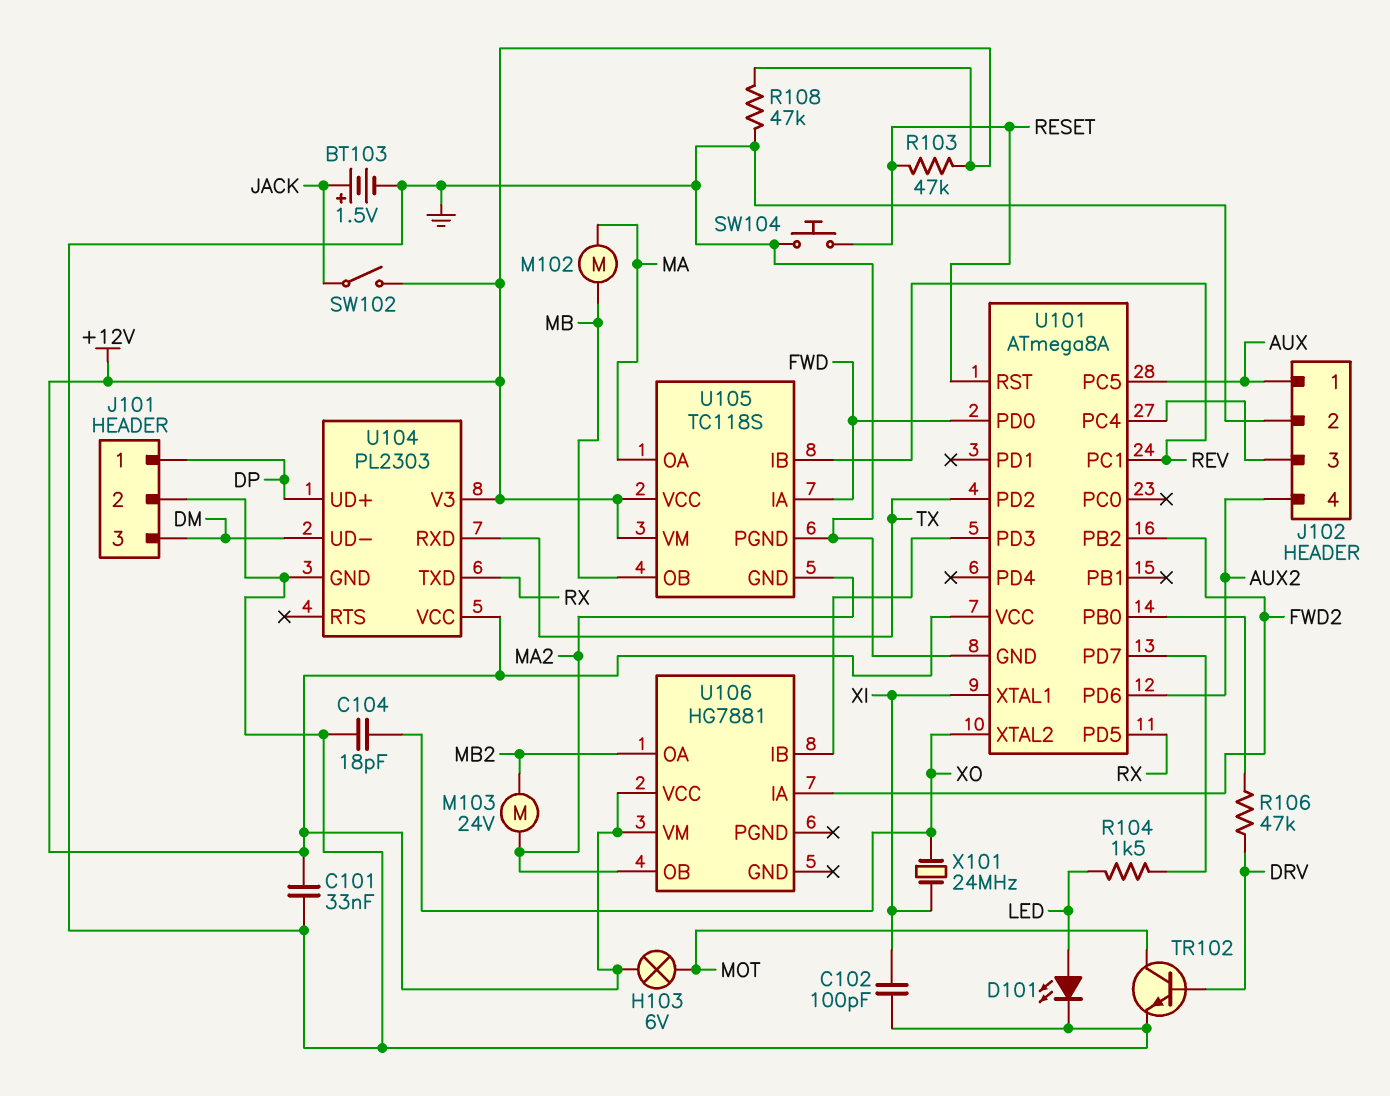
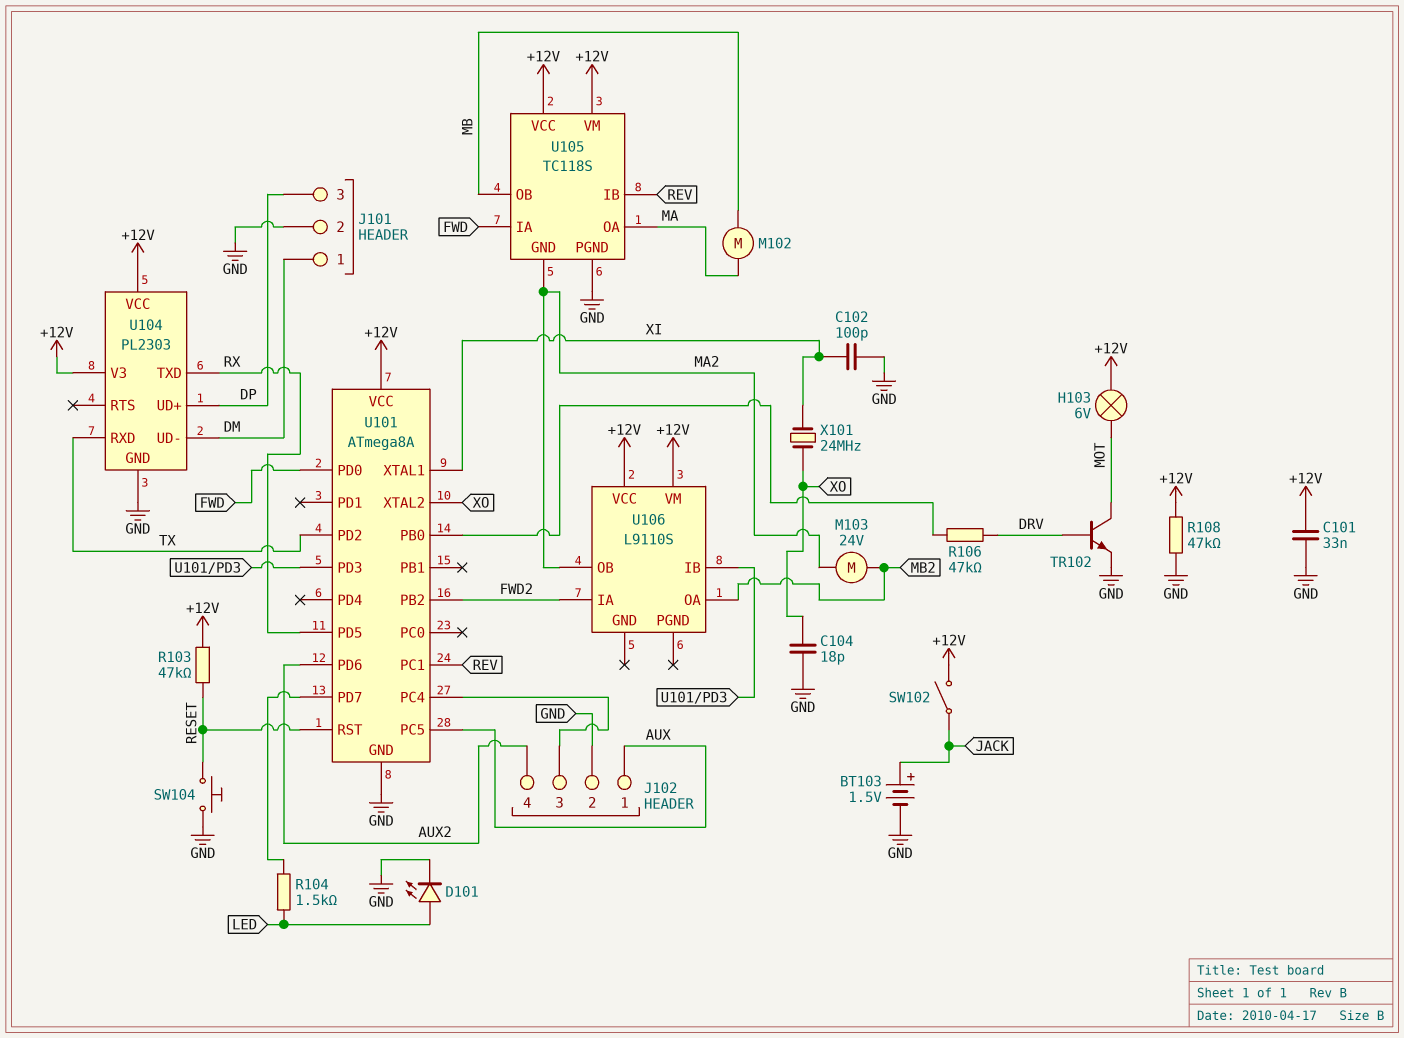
J101 pin 1: DP -> DM
J101 pin 3: DM -> DP
U106: HG7881 -> L9110S

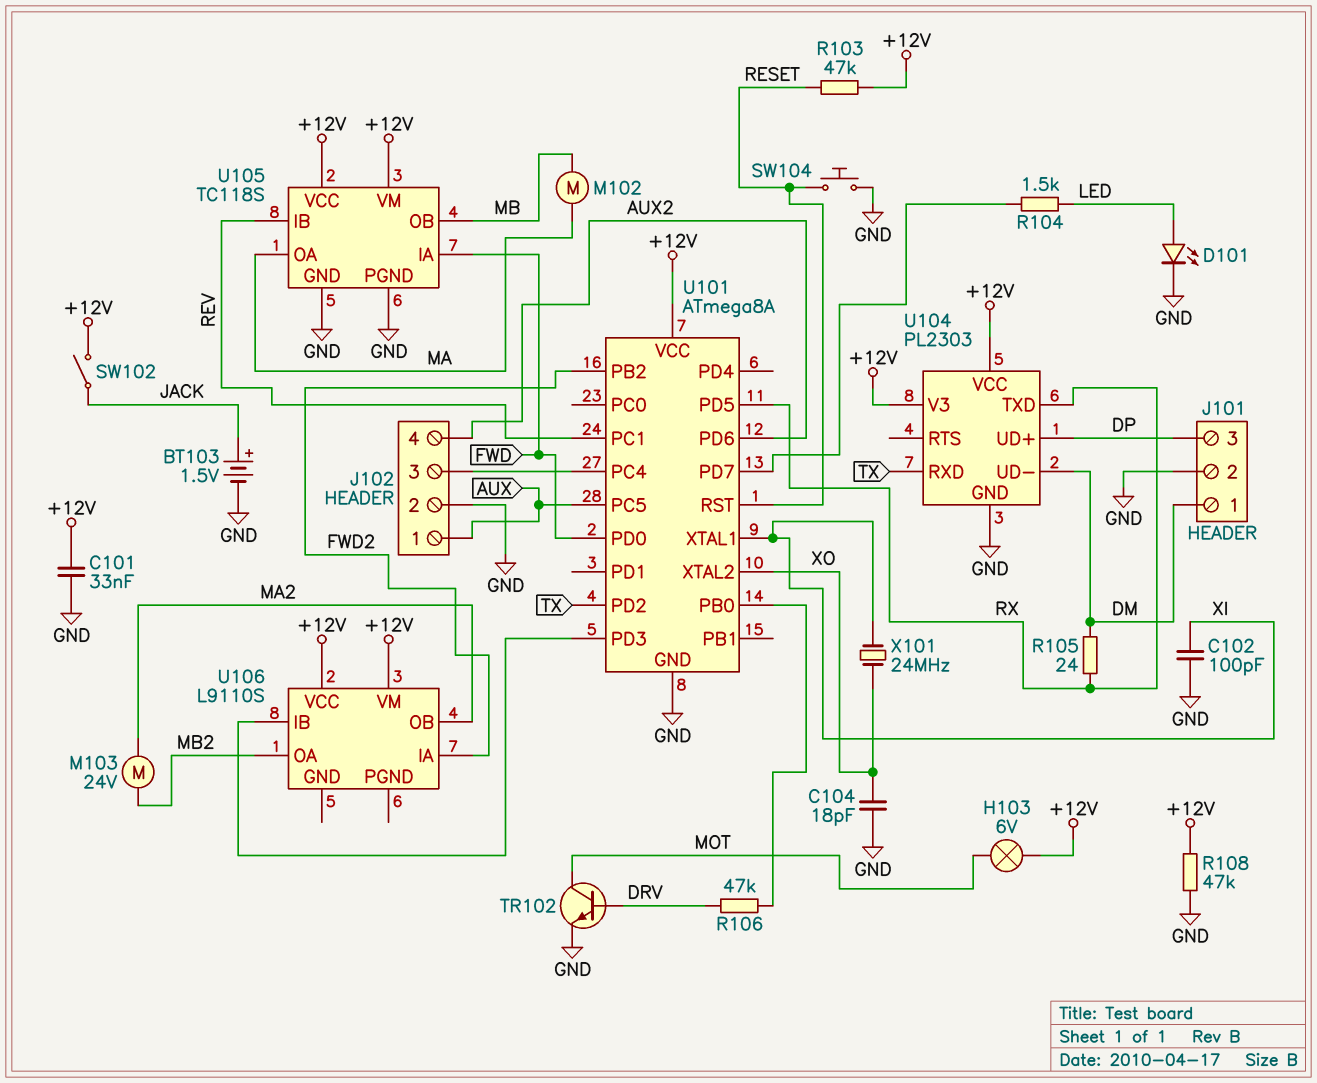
R105: none -> 24 (DM, RX)
U105 pin GND: MA2 -> GND

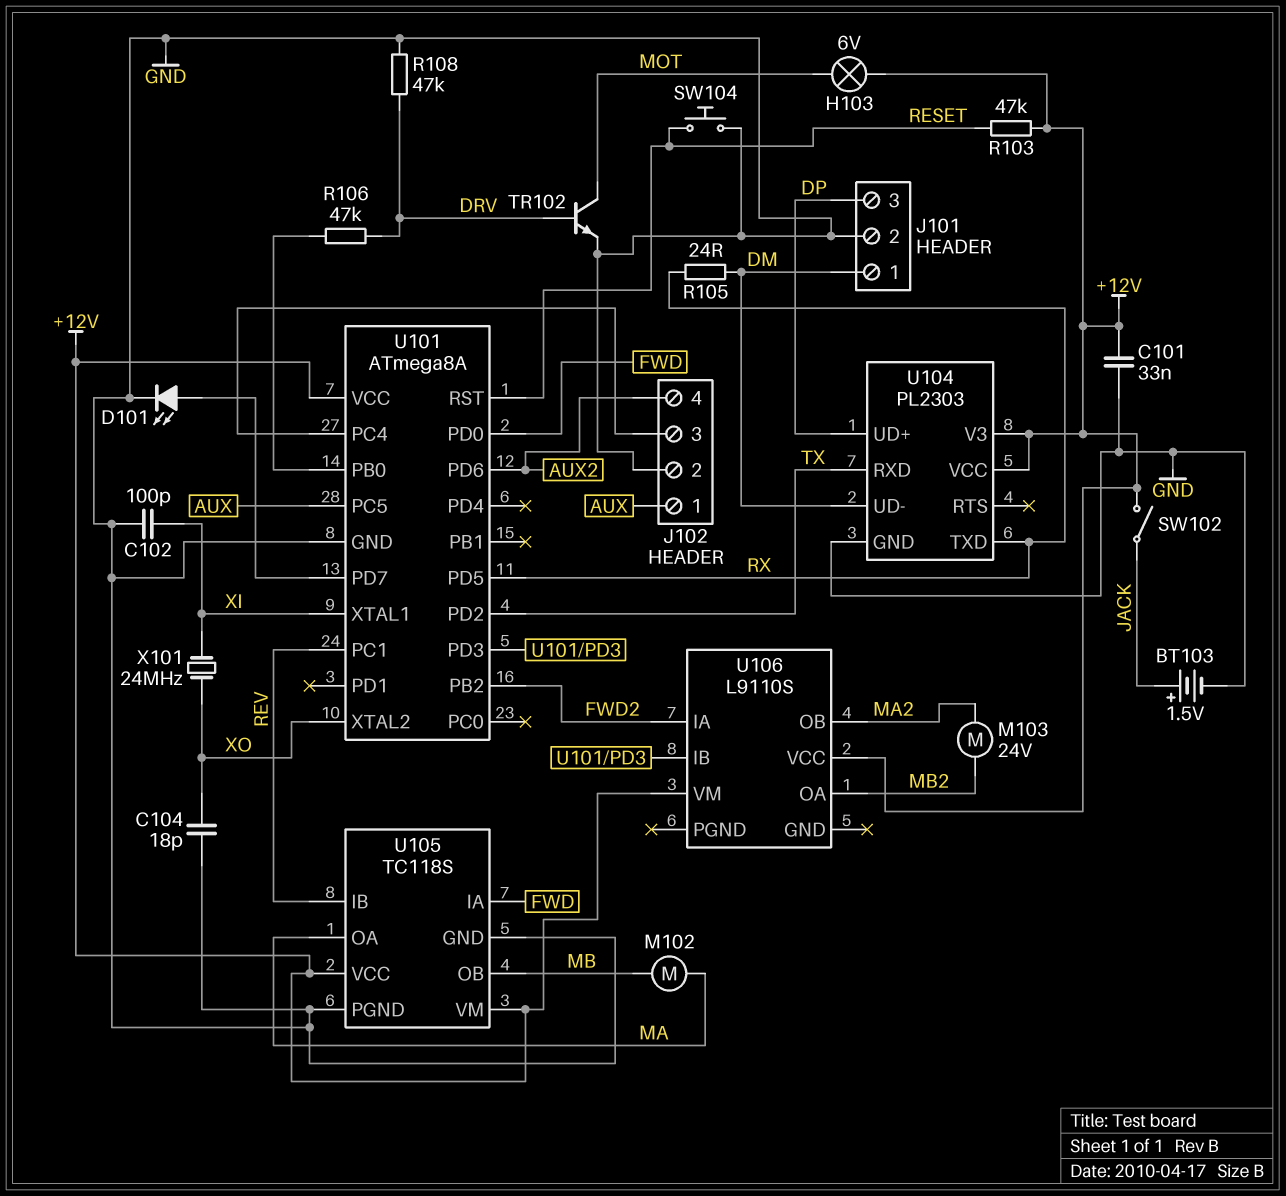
D101: LED (A LED, K GND) -> LED (A U101/PD7, K GND)
R104: 1.5k (LED, U101/PD7) -> none
R108: 47k (+12V, GND) -> 47k (DRV, GND)

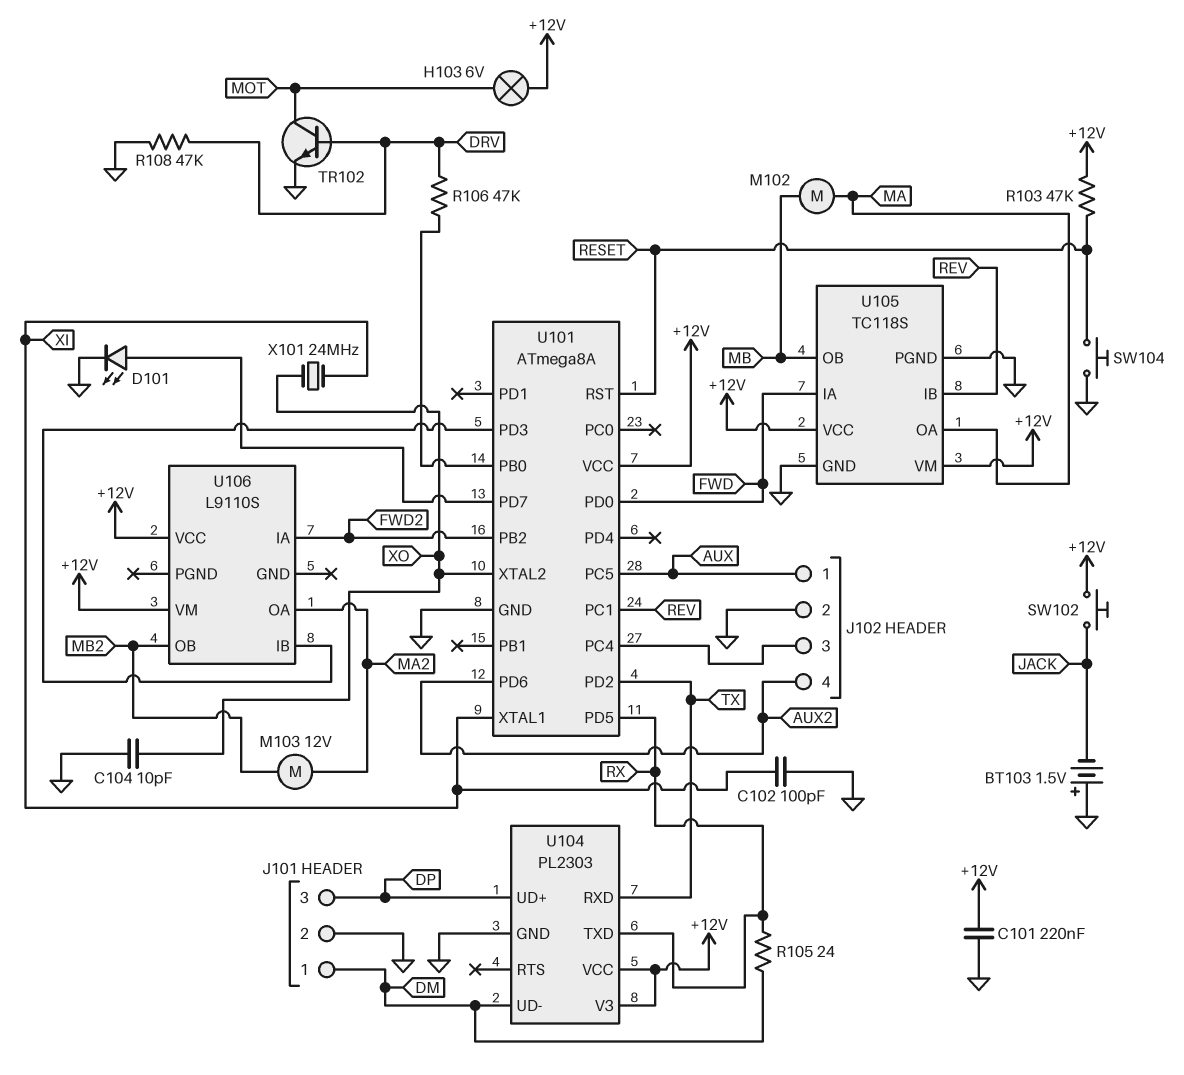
BT103: 1.5V (plus JACK, minus GND) -> 1.5V (plus GND, minus JACK)
C101: 33nF (+12V, GND) -> 220nF (+12V, GND)
C104: 18pF (GND, XO) -> 10pF (GND, XO)
M103: motor 24V (MA2, MB2) -> motor 12V (MA2, MB2)
SW102: switch (+12V, JACK) -> button (+12V, JACK)
U106 pin OA: MB2 -> MA2
U106 pin OB: MA2 -> MB2

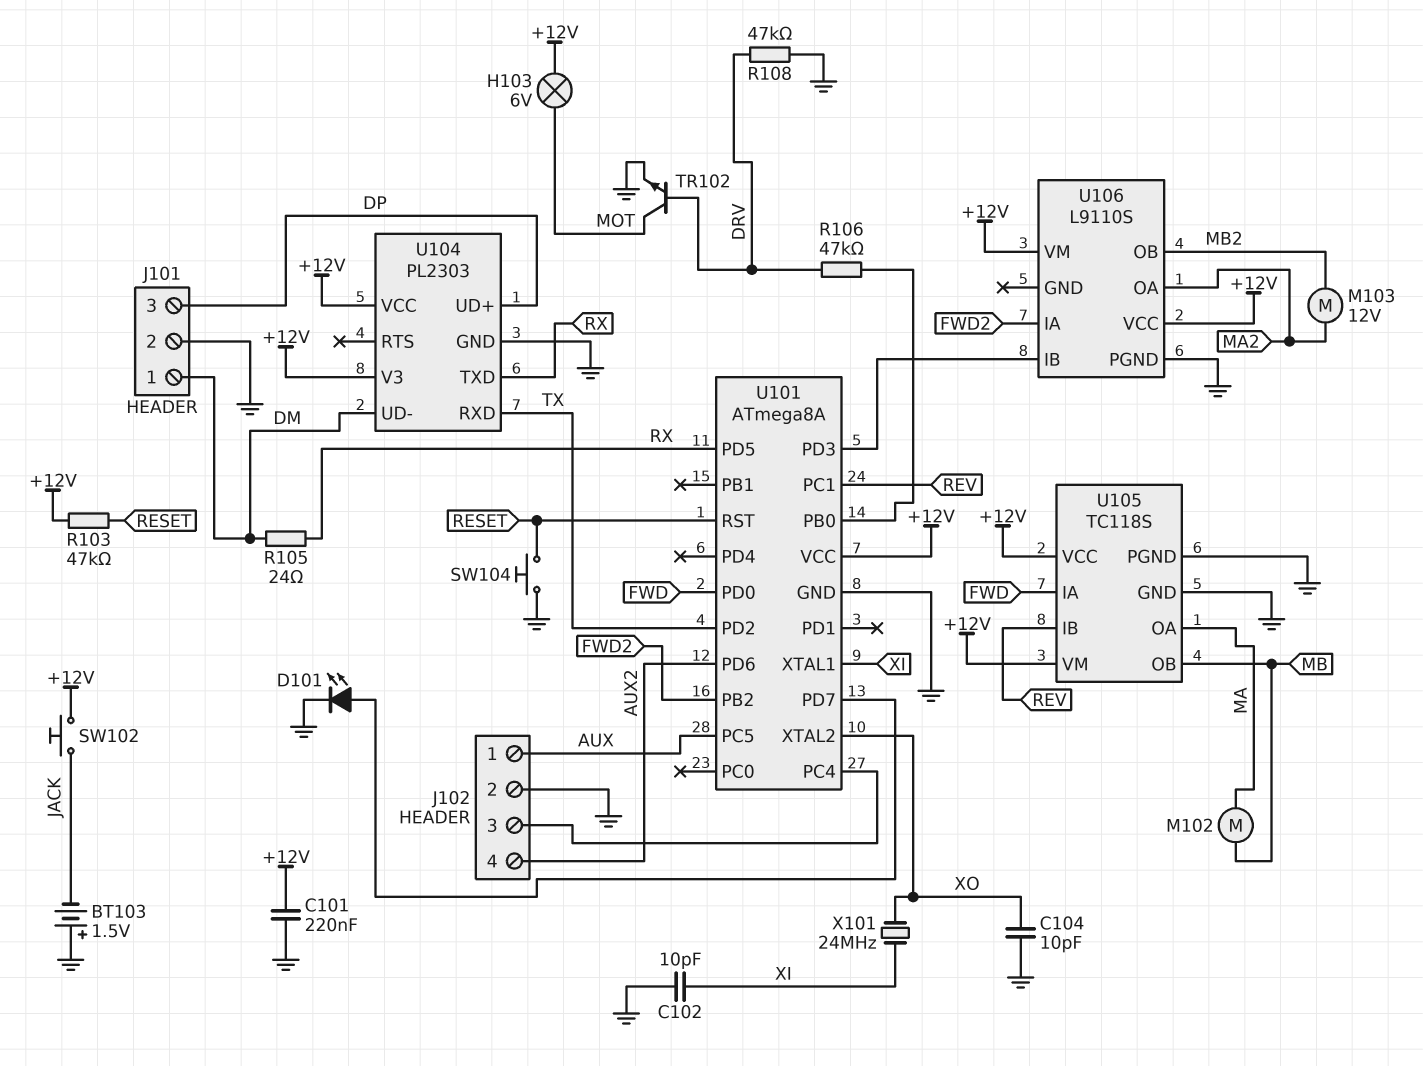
C102: 100pF (GND, XI) -> 10pF (GND, XI)
U106 pin PGND: none -> GND

